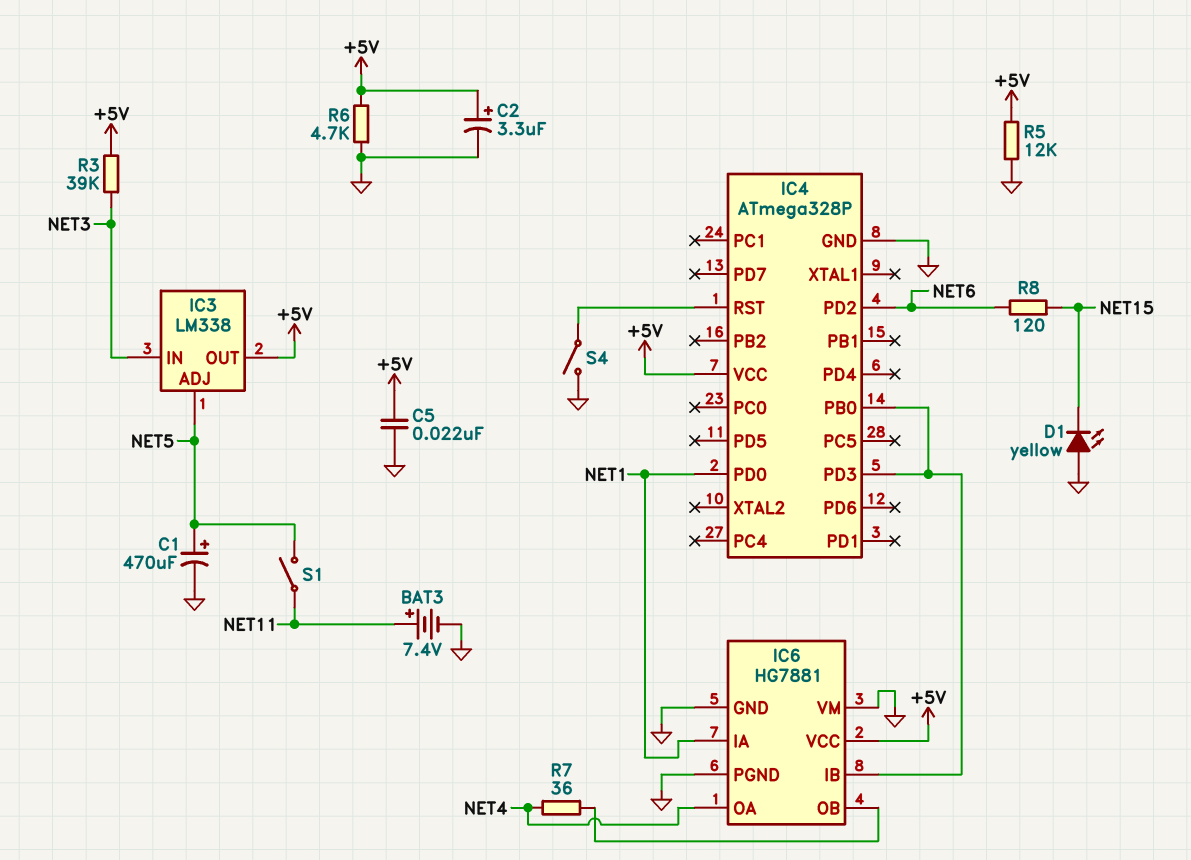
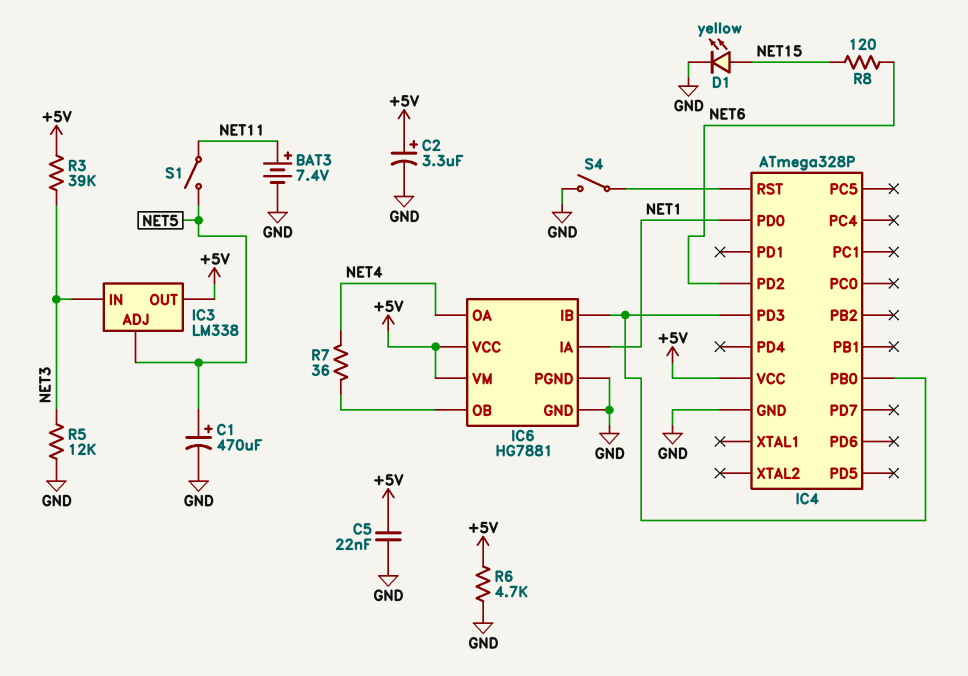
D1: LED yellow (A GND, K NET15) -> LED yellow (A NET15, K GND)
IC6 pin VM: GND -> +5V
R5: 12k (+5V, GND) -> 12k (GND, NET3)

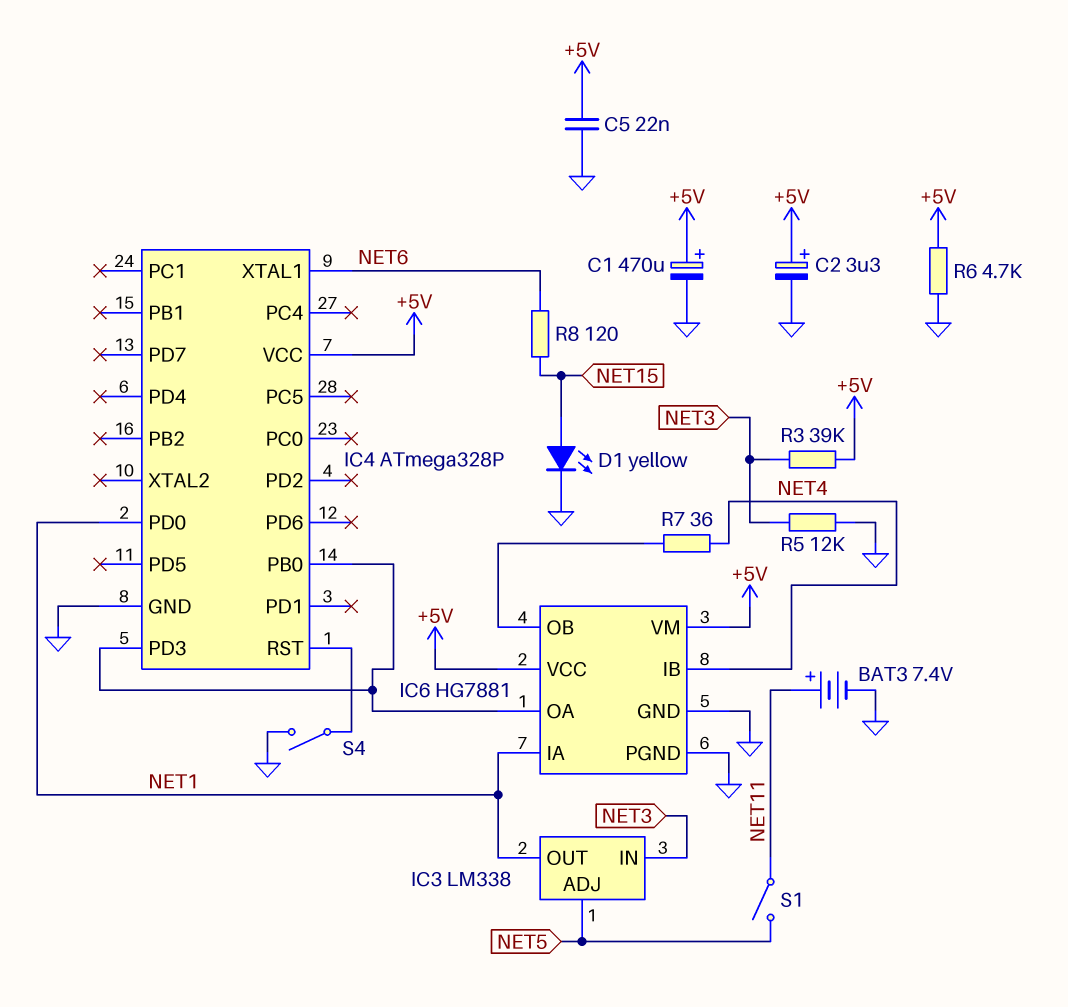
C1: 470uF (plus NET5, minus GND) -> 470uF (plus +5V, minus GND)
IC3 pin OUT: +5V -> NET1
IC4 pin PD2: NET6 -> none
IC4 pin XTAL1: none -> NET6
IC6 pin IB: IC4/PB0 -> NET4
IC6 pin OA: NET4 -> IC4/PB0

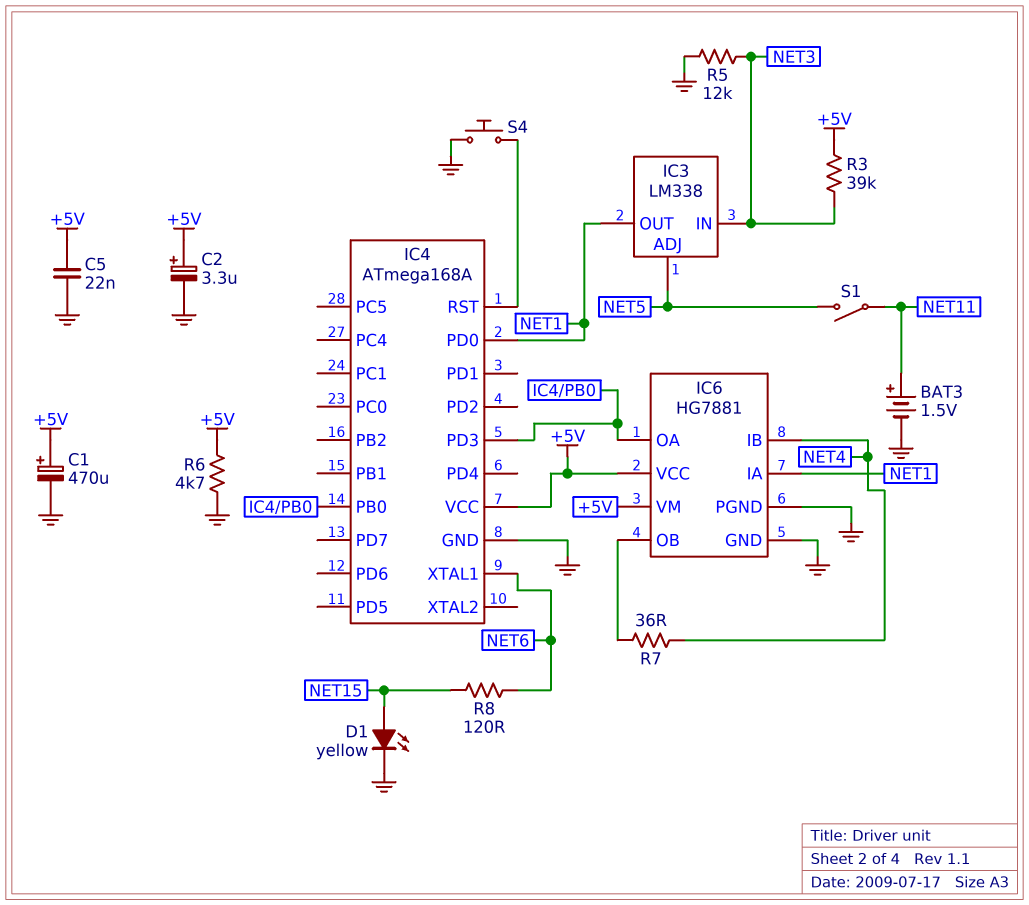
BAT3: 7.4V (plus NET11, minus GND) -> 1.5V (plus NET11, minus GND)
IC4: ATmega328P -> ATmega168A
S4: switch (GND, IC4/RST) -> button (GND, IC4/RST)

